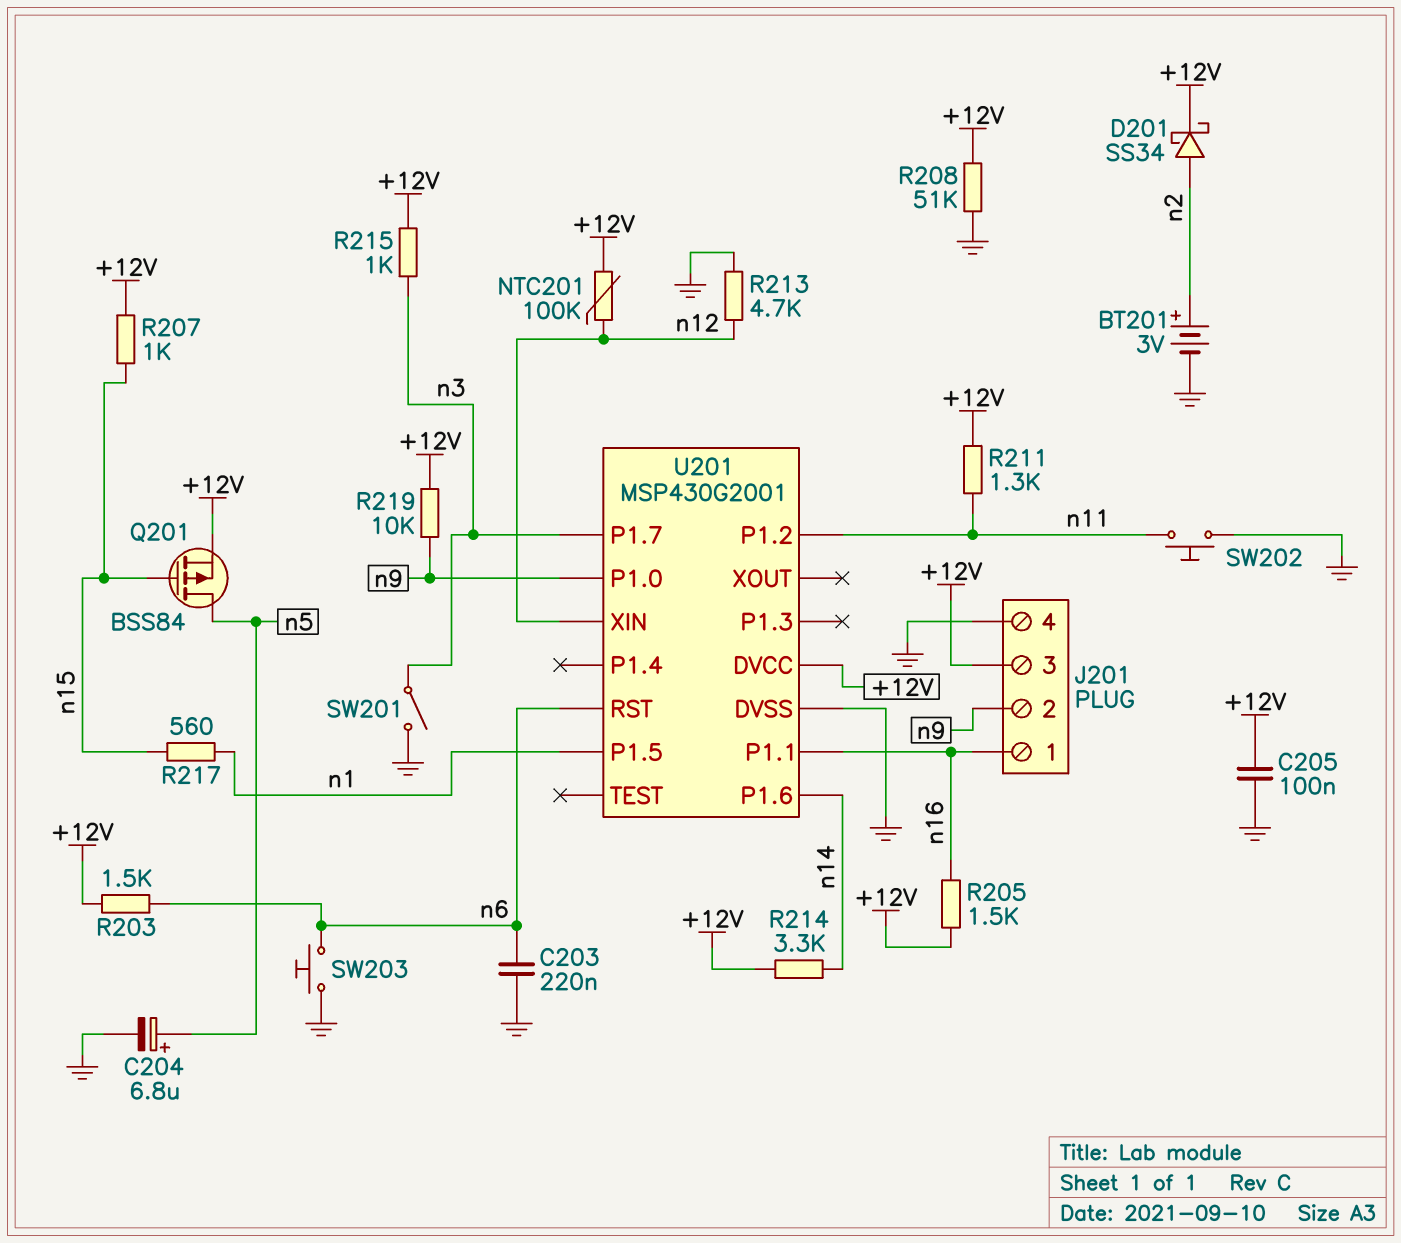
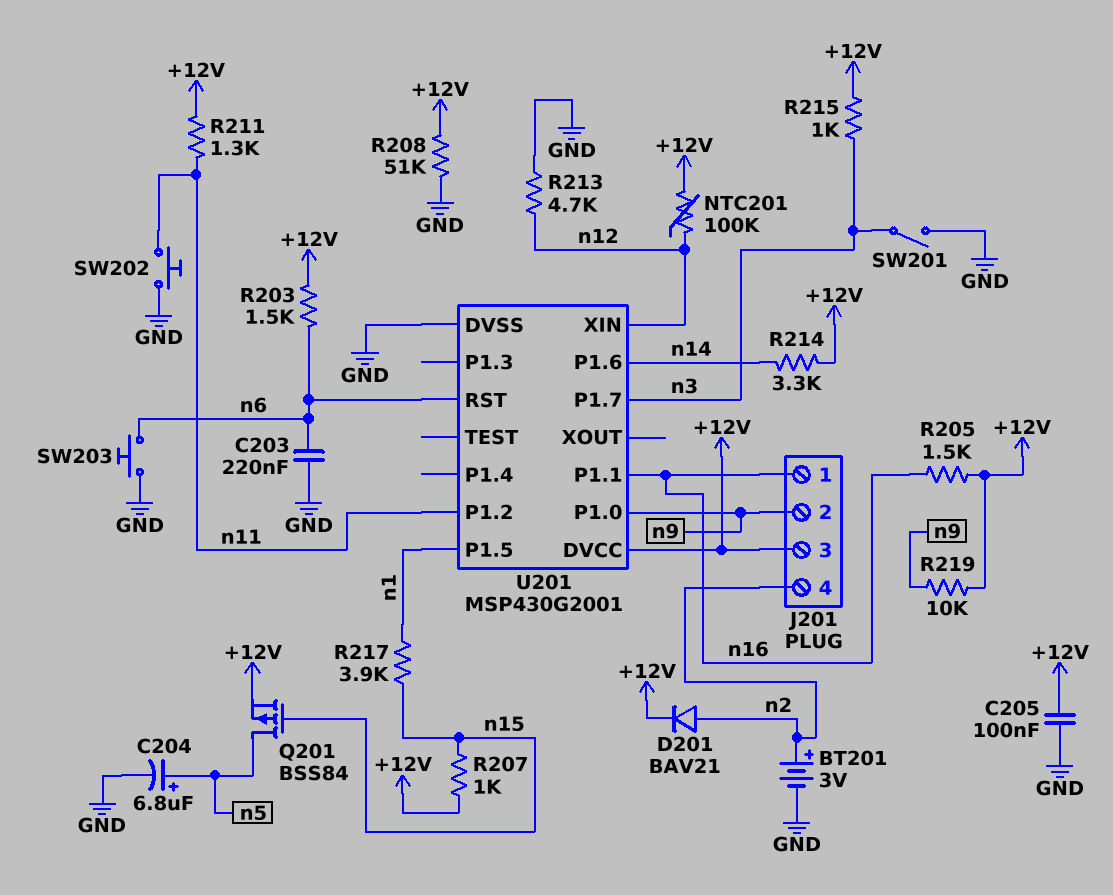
D201: schottky SS34 (A n2, K +12V) -> diode BAV21 (A n2, K +12V)
J201 pin 4: GND -> n2
R217: 560 (n1, n15) -> 3.9k (n1, n15)

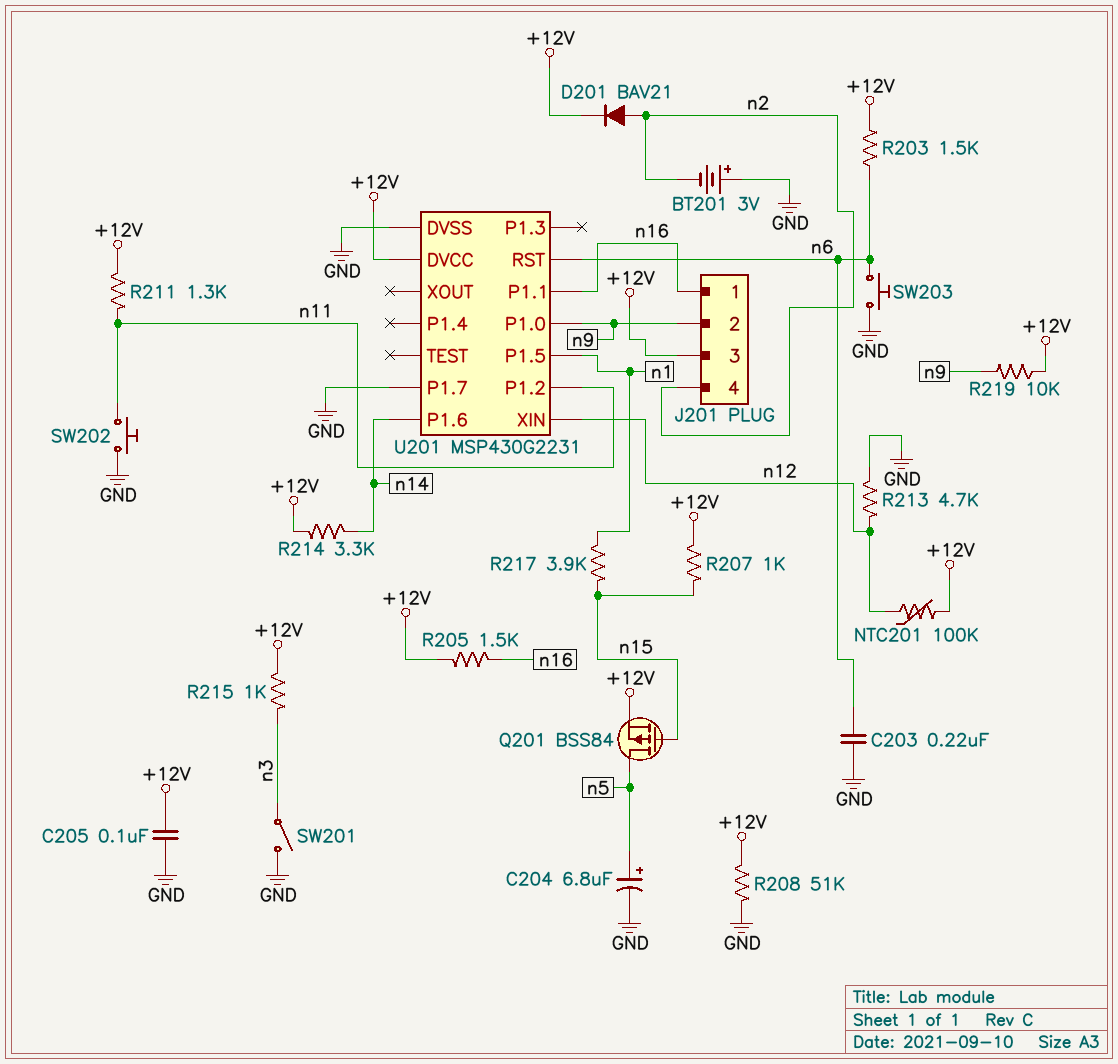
BT201: 3V (plus n2, minus GND) -> 3V (plus GND, minus n2)
U201: MSP430G2001 -> MSP430G2231
U201 pin P1.7: n3 -> GND

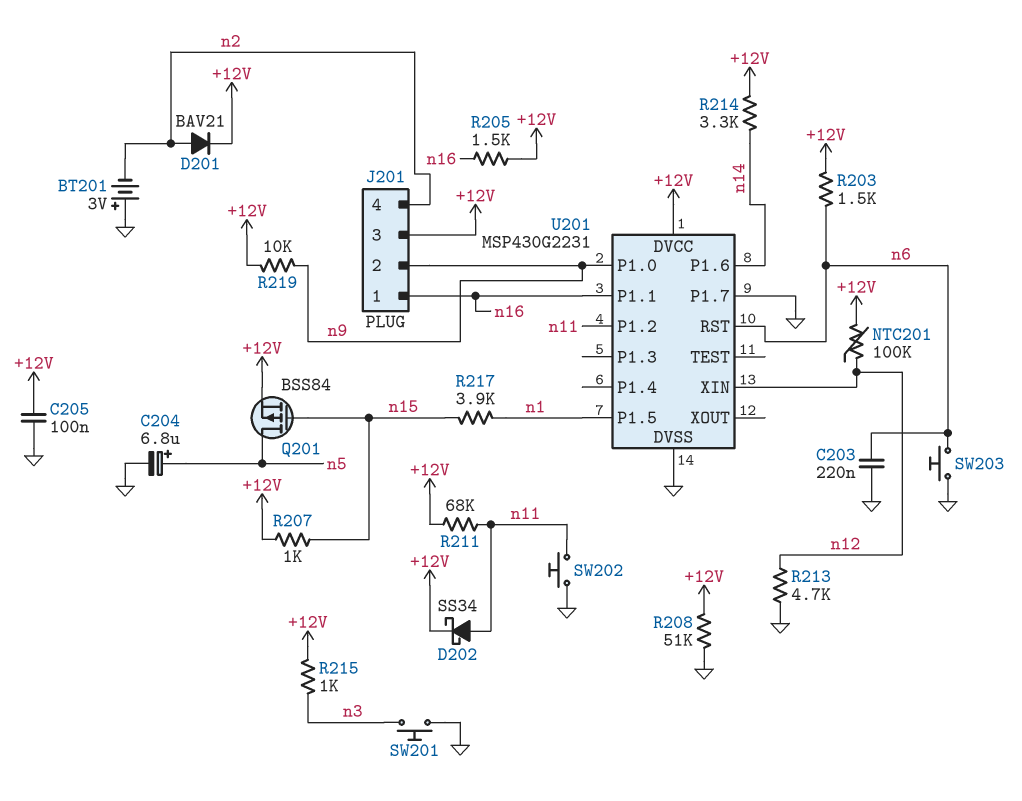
D202: none -> schottky SS34 (A n11, K +12V)
R211: 1.3k (+12V, n11) -> 68k (+12V, n11)
SW201: switch (GND, n3) -> button (GND, n3)

